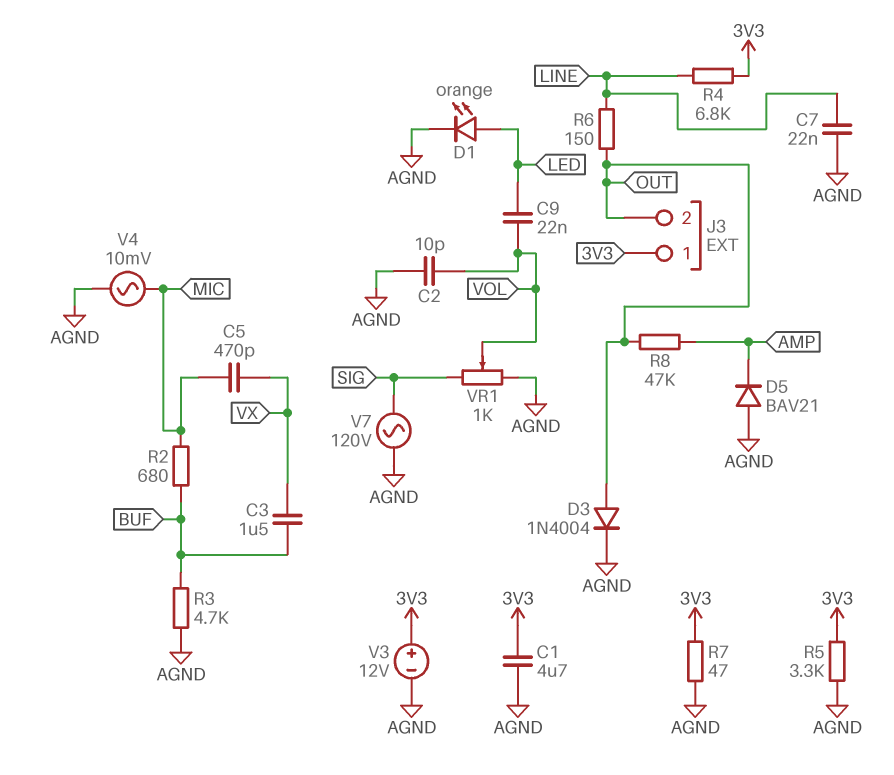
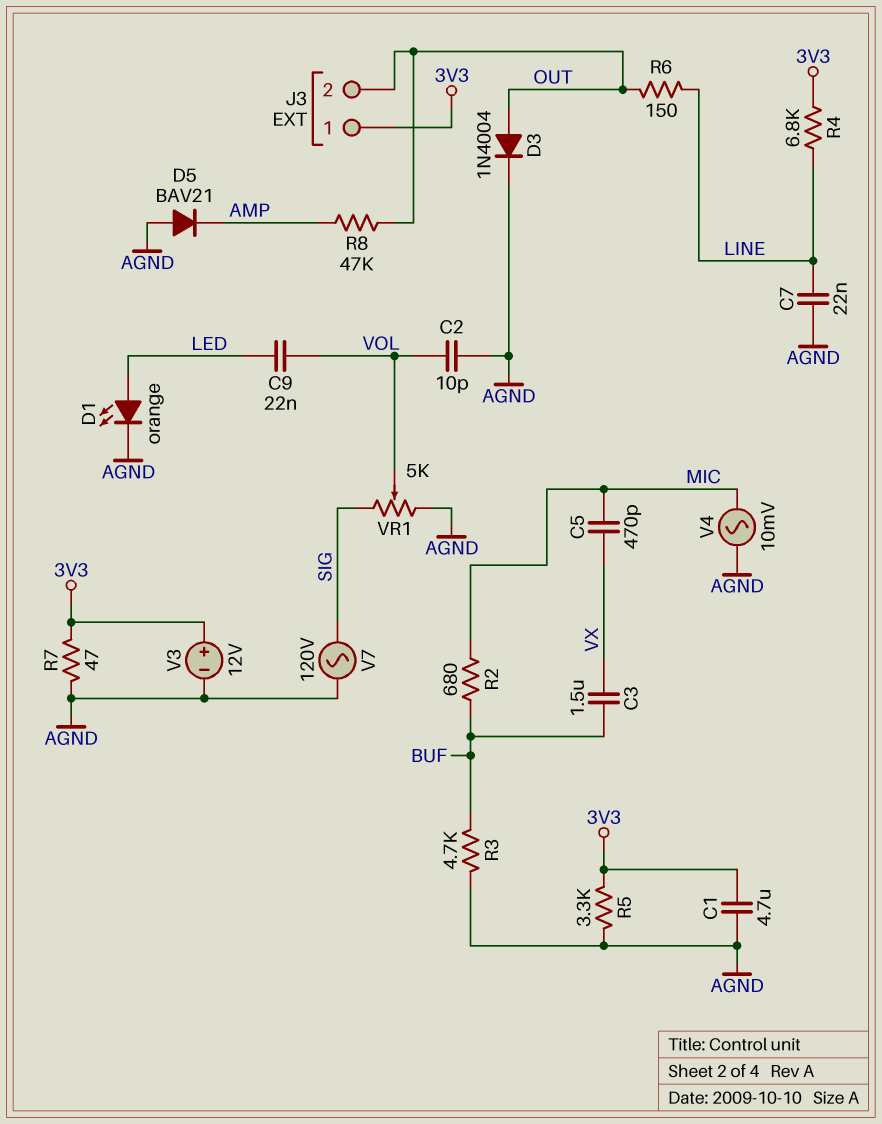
VR1: 1k (AGND, SIG, wiper VOL) -> 5k (AGND, SIG, wiper VOL)

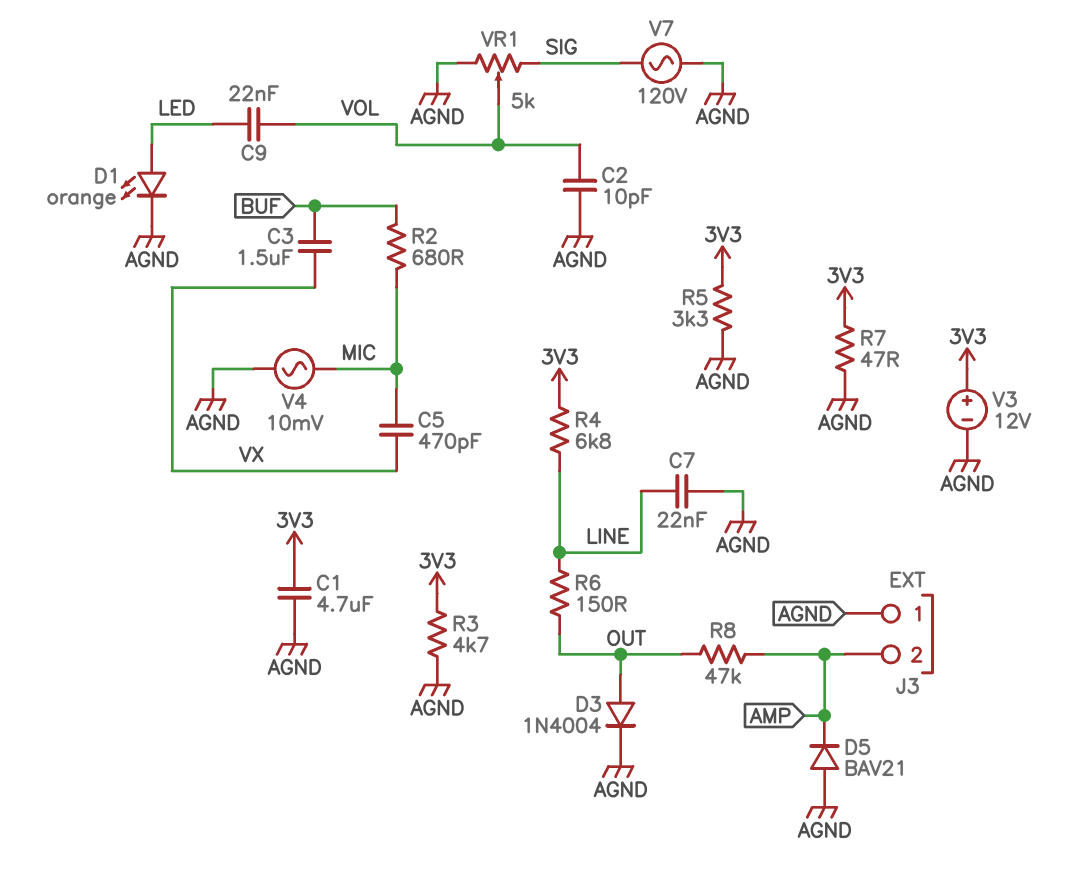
J3 pin 1: 3V3 -> AGND
J3 pin 2: OUT -> AMP
R3: 4.7k (AGND, BUF) -> 4.7k (3V3, AGND)

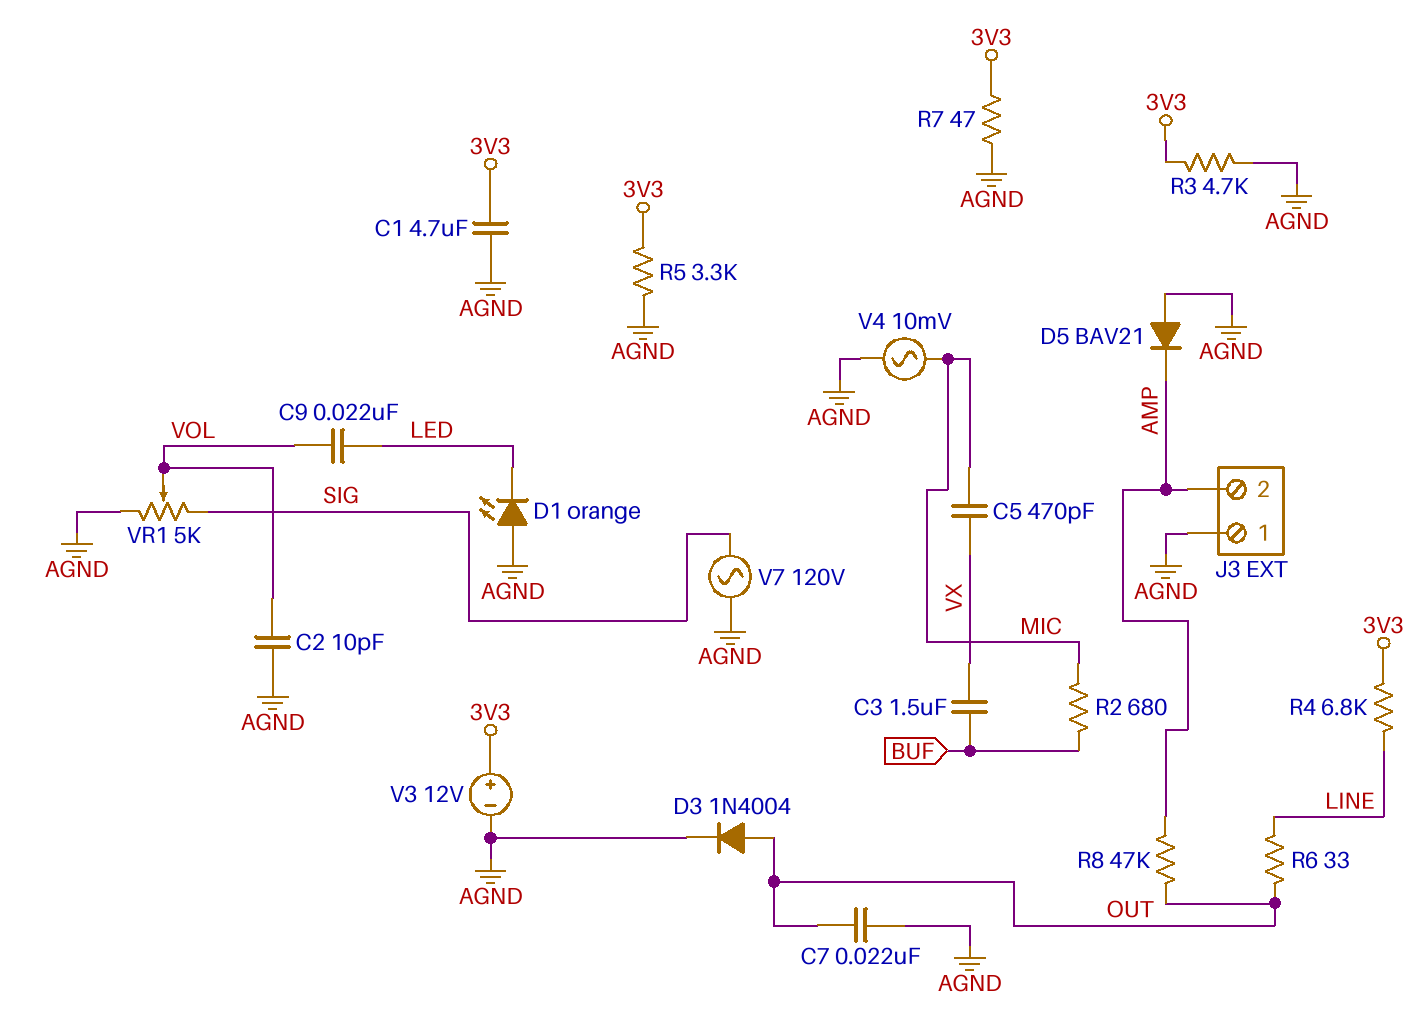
C7: 22nF (AGND, LINE) -> 22nF (AGND, OUT)
D1: LED orange (A LED, K AGND) -> LED orange (A AGND, K LED)
R6: 150 (LINE, OUT) -> 33 (LINE, OUT)

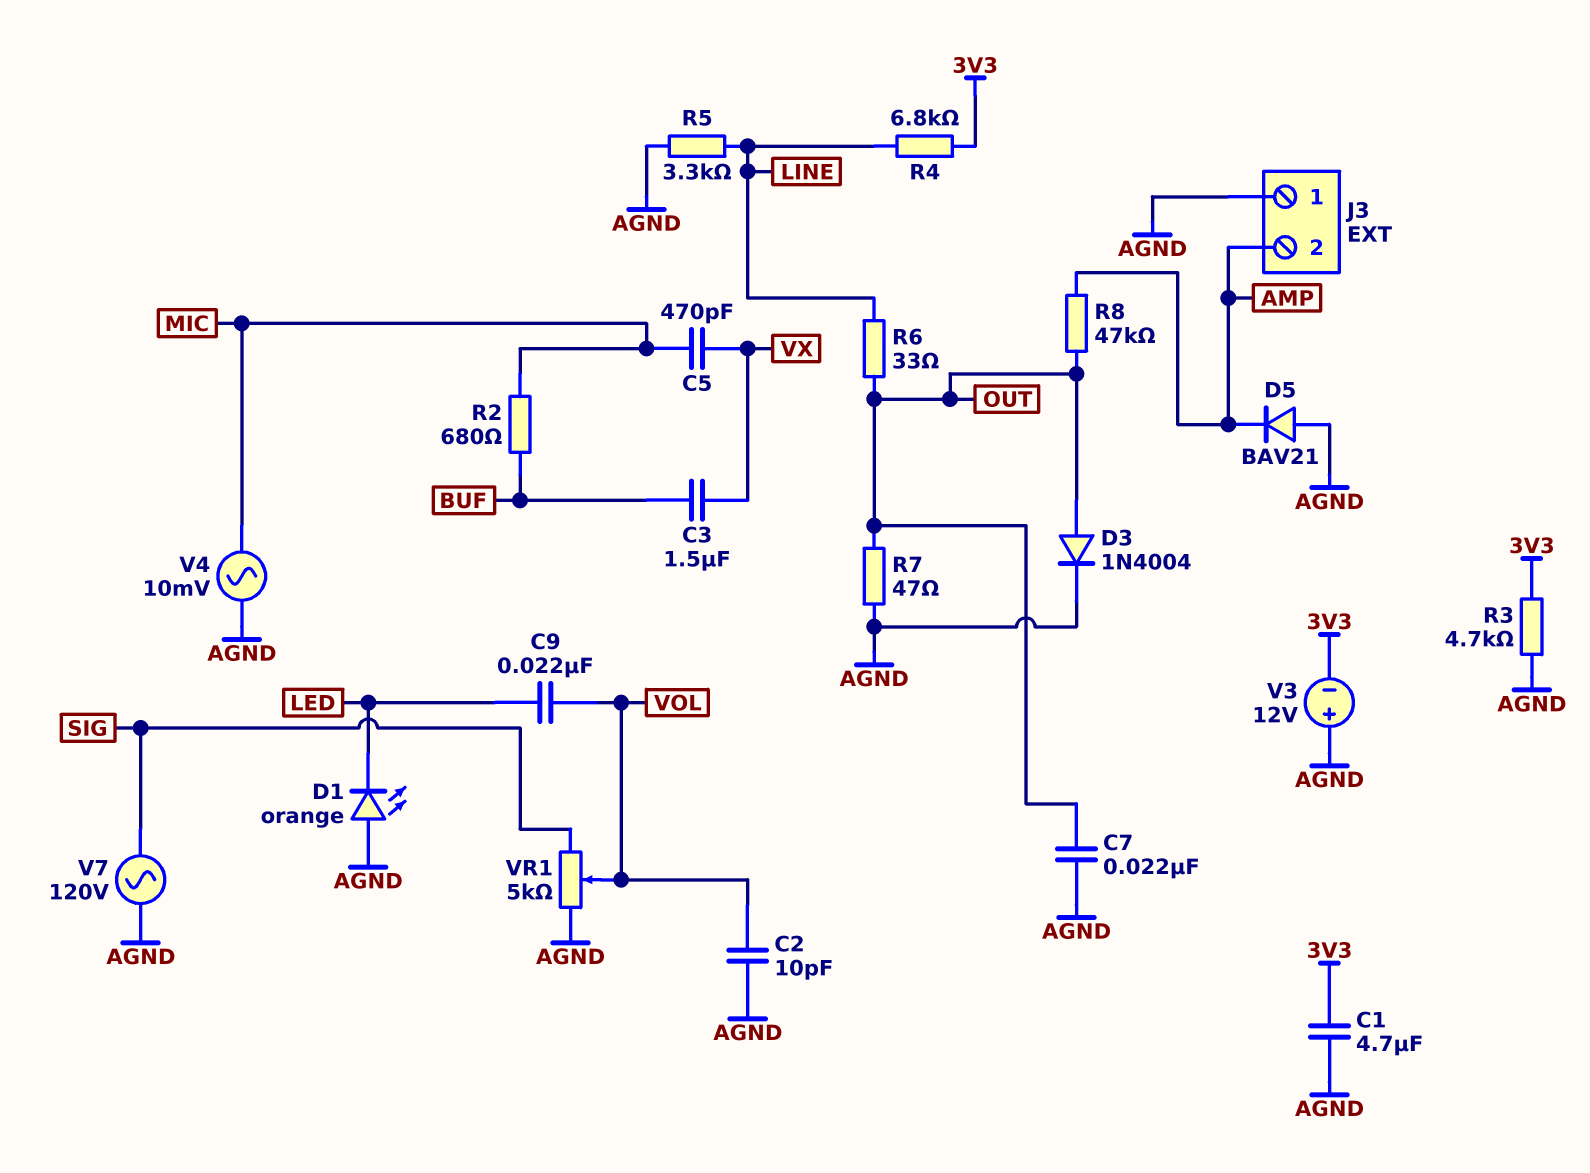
R5: 3.3k (3V3, AGND) -> 3.3k (AGND, LINE)
R7: 47 (3V3, AGND) -> 47 (AGND, OUT)
V3: 12V (plus 3V3, minus AGND) -> 12V (plus AGND, minus 3V3)

